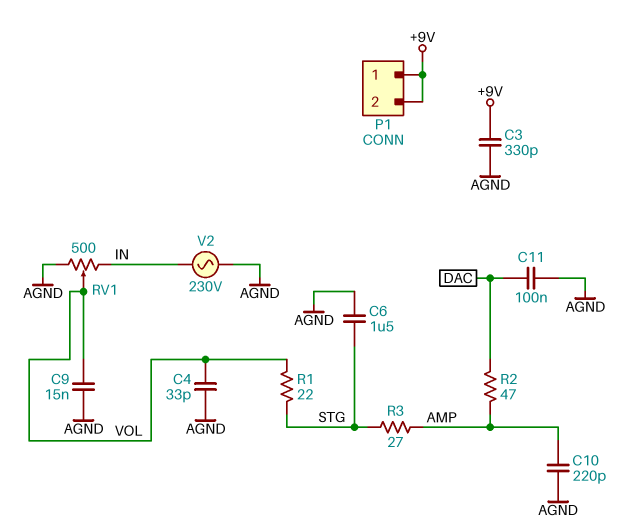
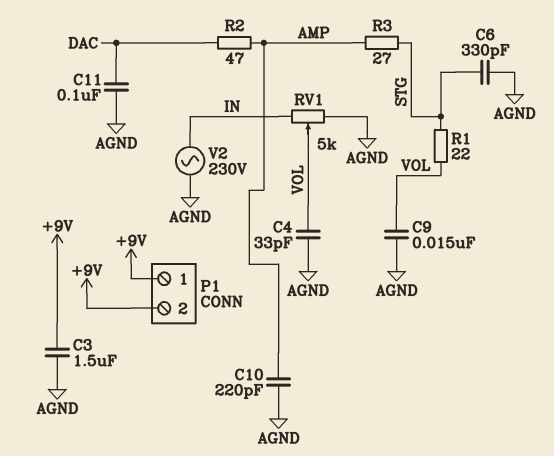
C3: 330pF (+9V, AGND) -> 1.5uF (+9V, AGND)
C6: 1.5uF (AGND, STG) -> 330pF (AGND, STG)
RV1: 500 (AGND, IN, wiper VOL) -> 5k (AGND, IN, wiper VOL)

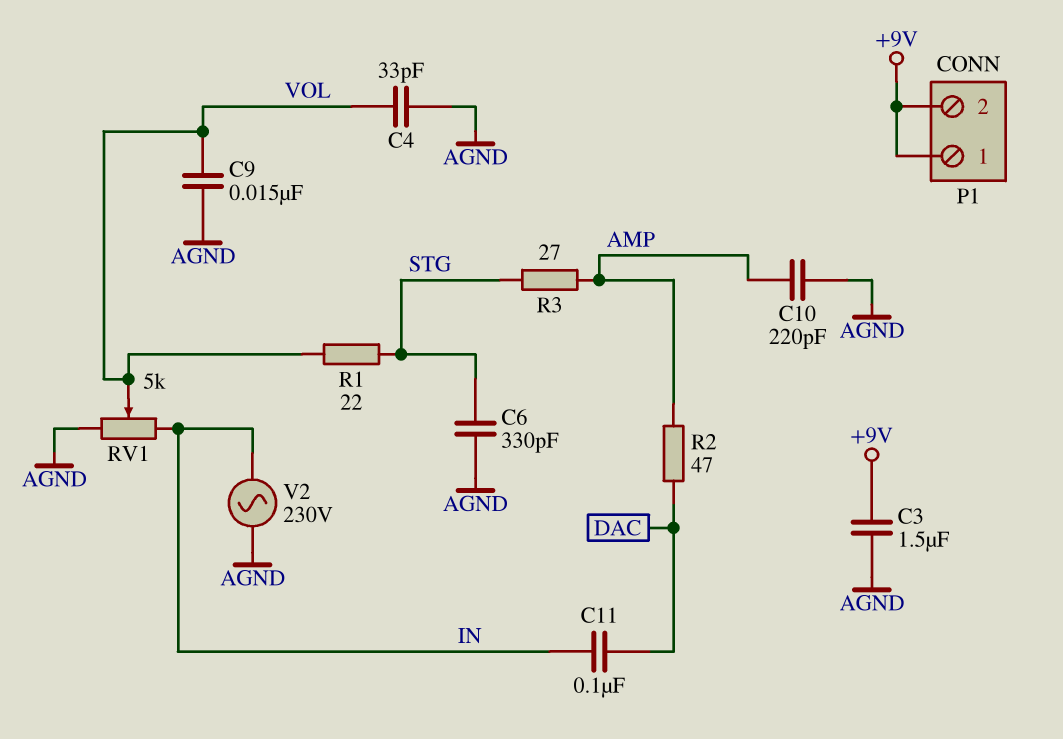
C11: 100nF (AGND, DAC) -> 100nF (DAC, IN)

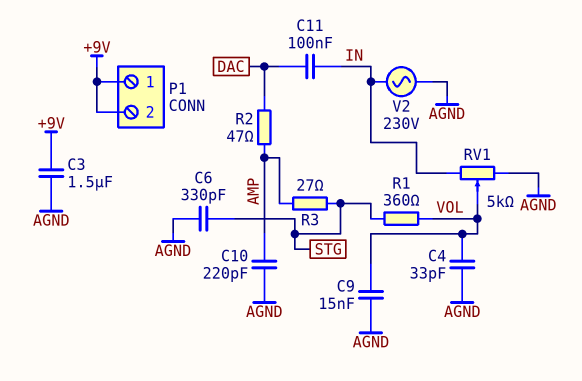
R1: 22 (STG, VOL) -> 360 (STG, VOL)

